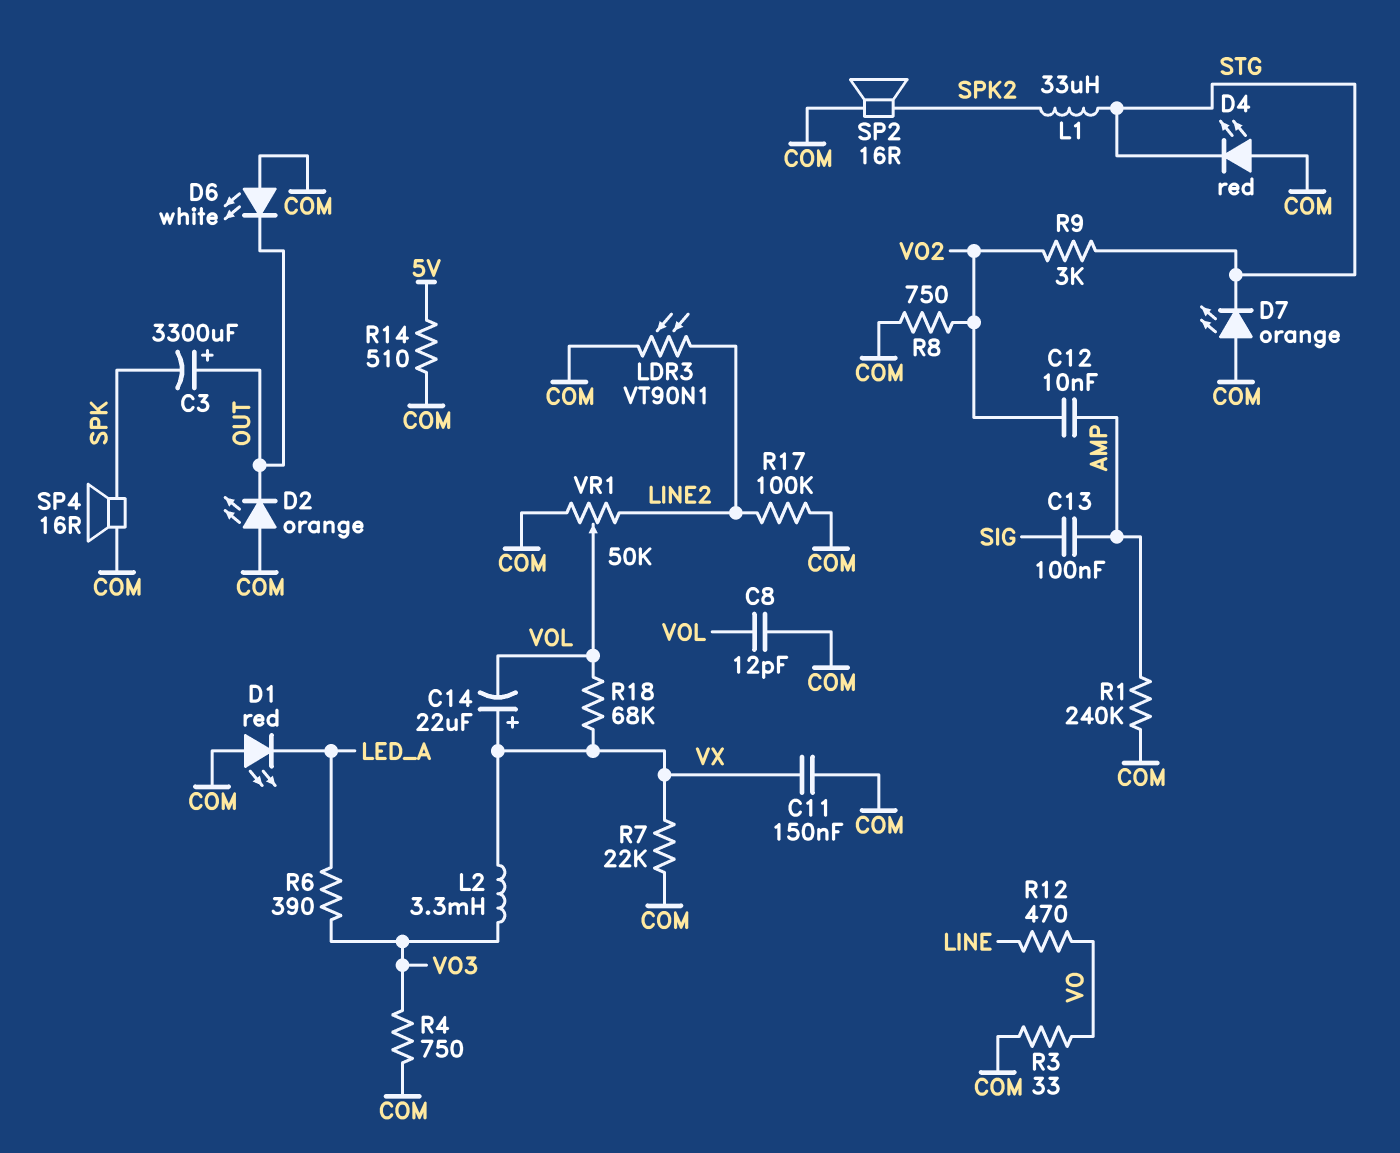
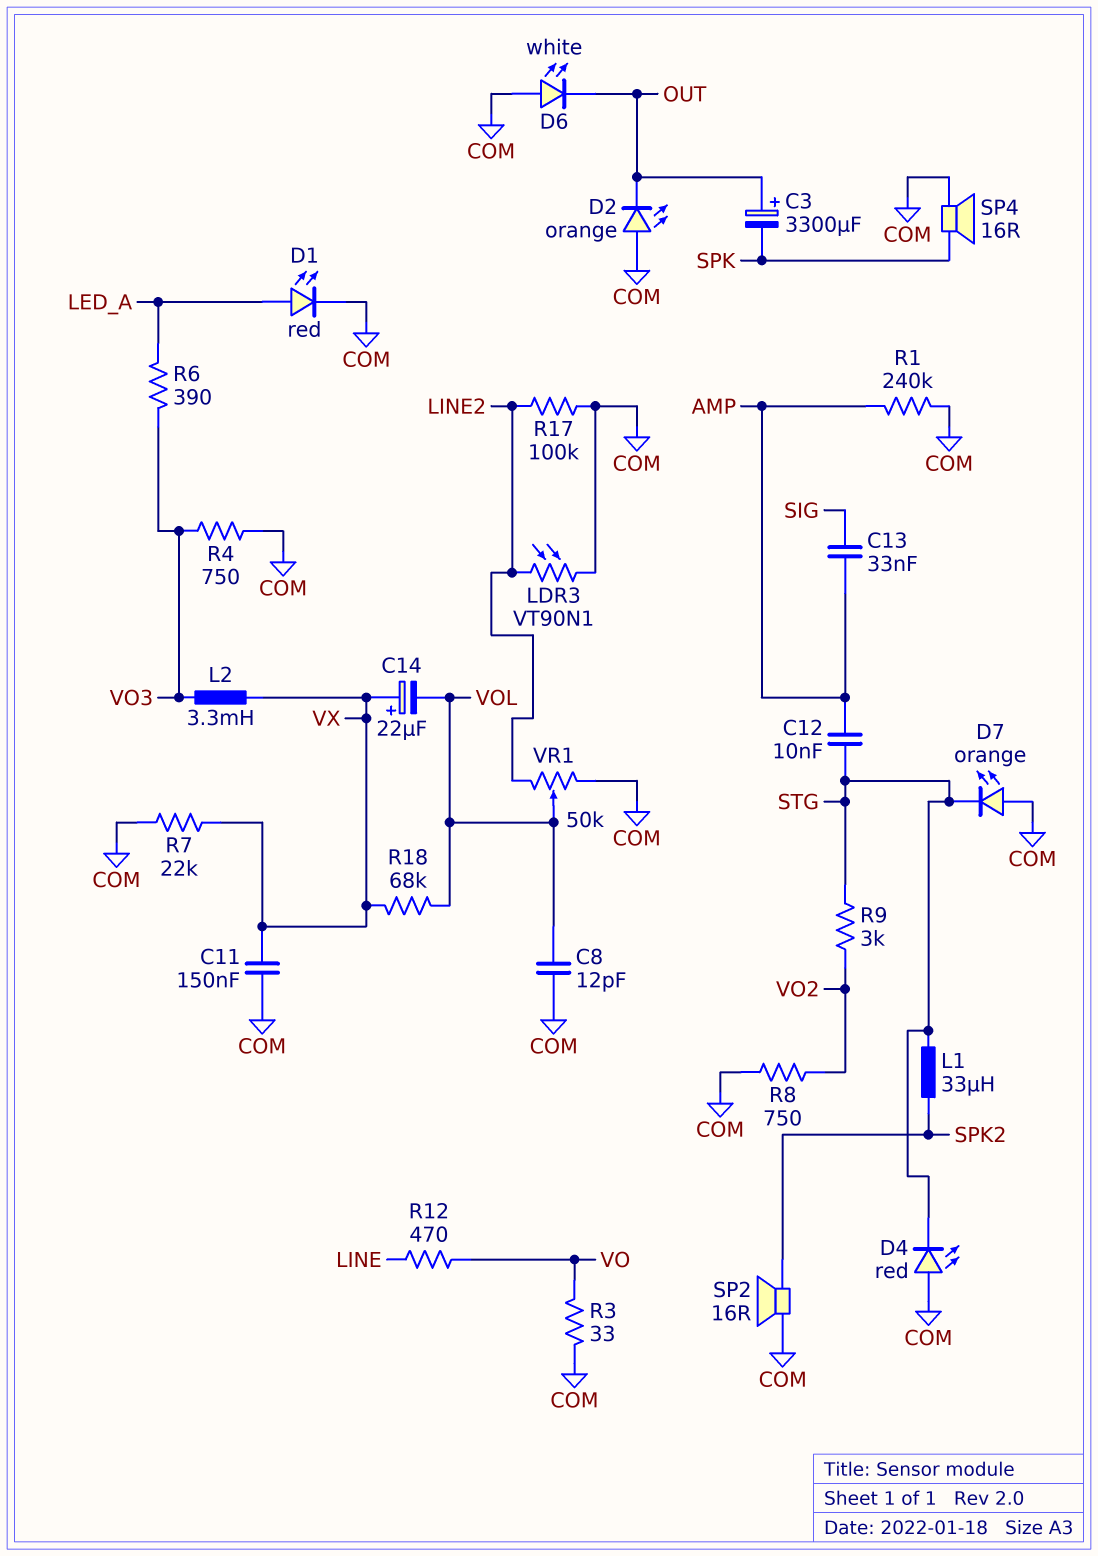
C12: 10nF (AMP, VO2) -> 10nF (AMP, STG)
C13: 100nF (AMP, SIG) -> 33nF (AMP, SIG)
D1: LED red (A COM, K LED_A) -> LED red (A LED_A, K COM)
R14: 510 (5V, COM) -> none

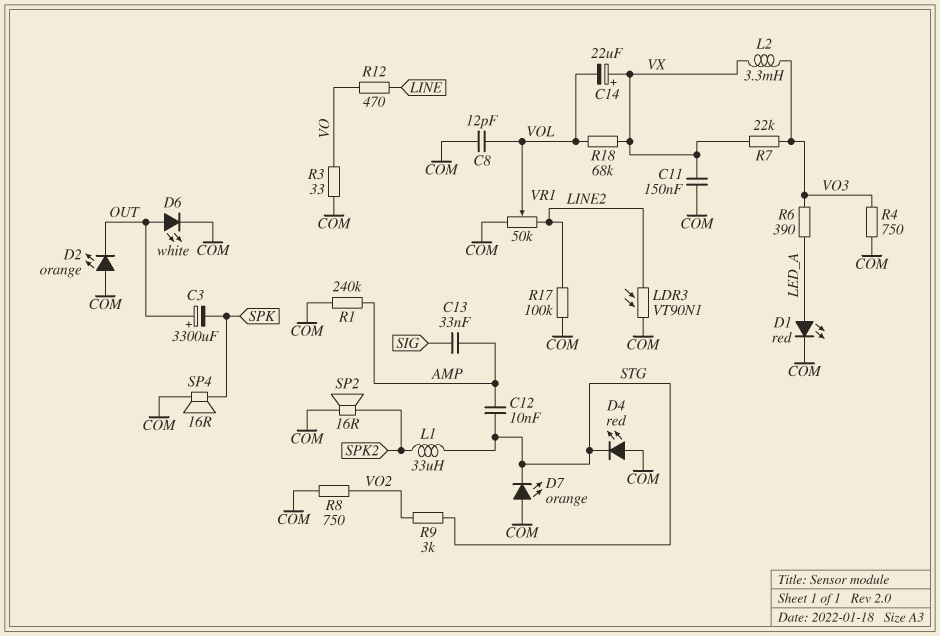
D6: LED white (A COM, K OUT) -> LED white (A OUT, K COM)
R7: 22k (COM, VX) -> 22k (VO3, VX)

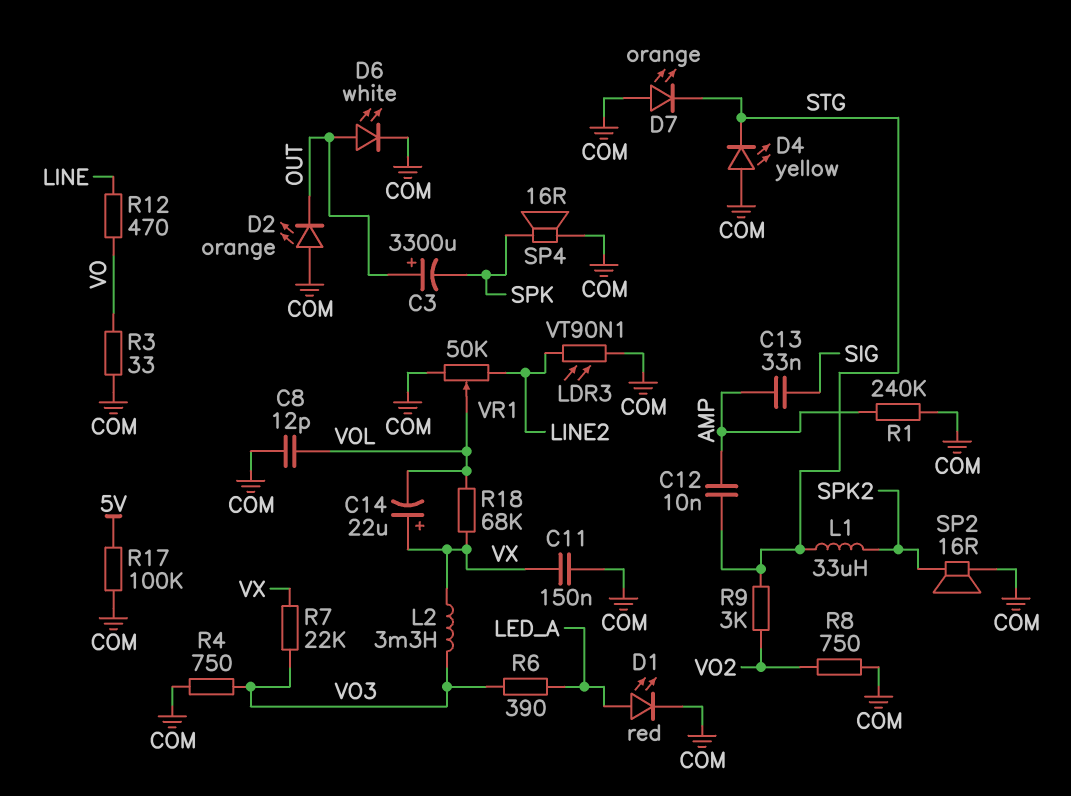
D4: LED red (A COM, K STG) -> LED yellow (A COM, K STG)
R17: 100k (COM, LINE2) -> 100k (5V, COM)

